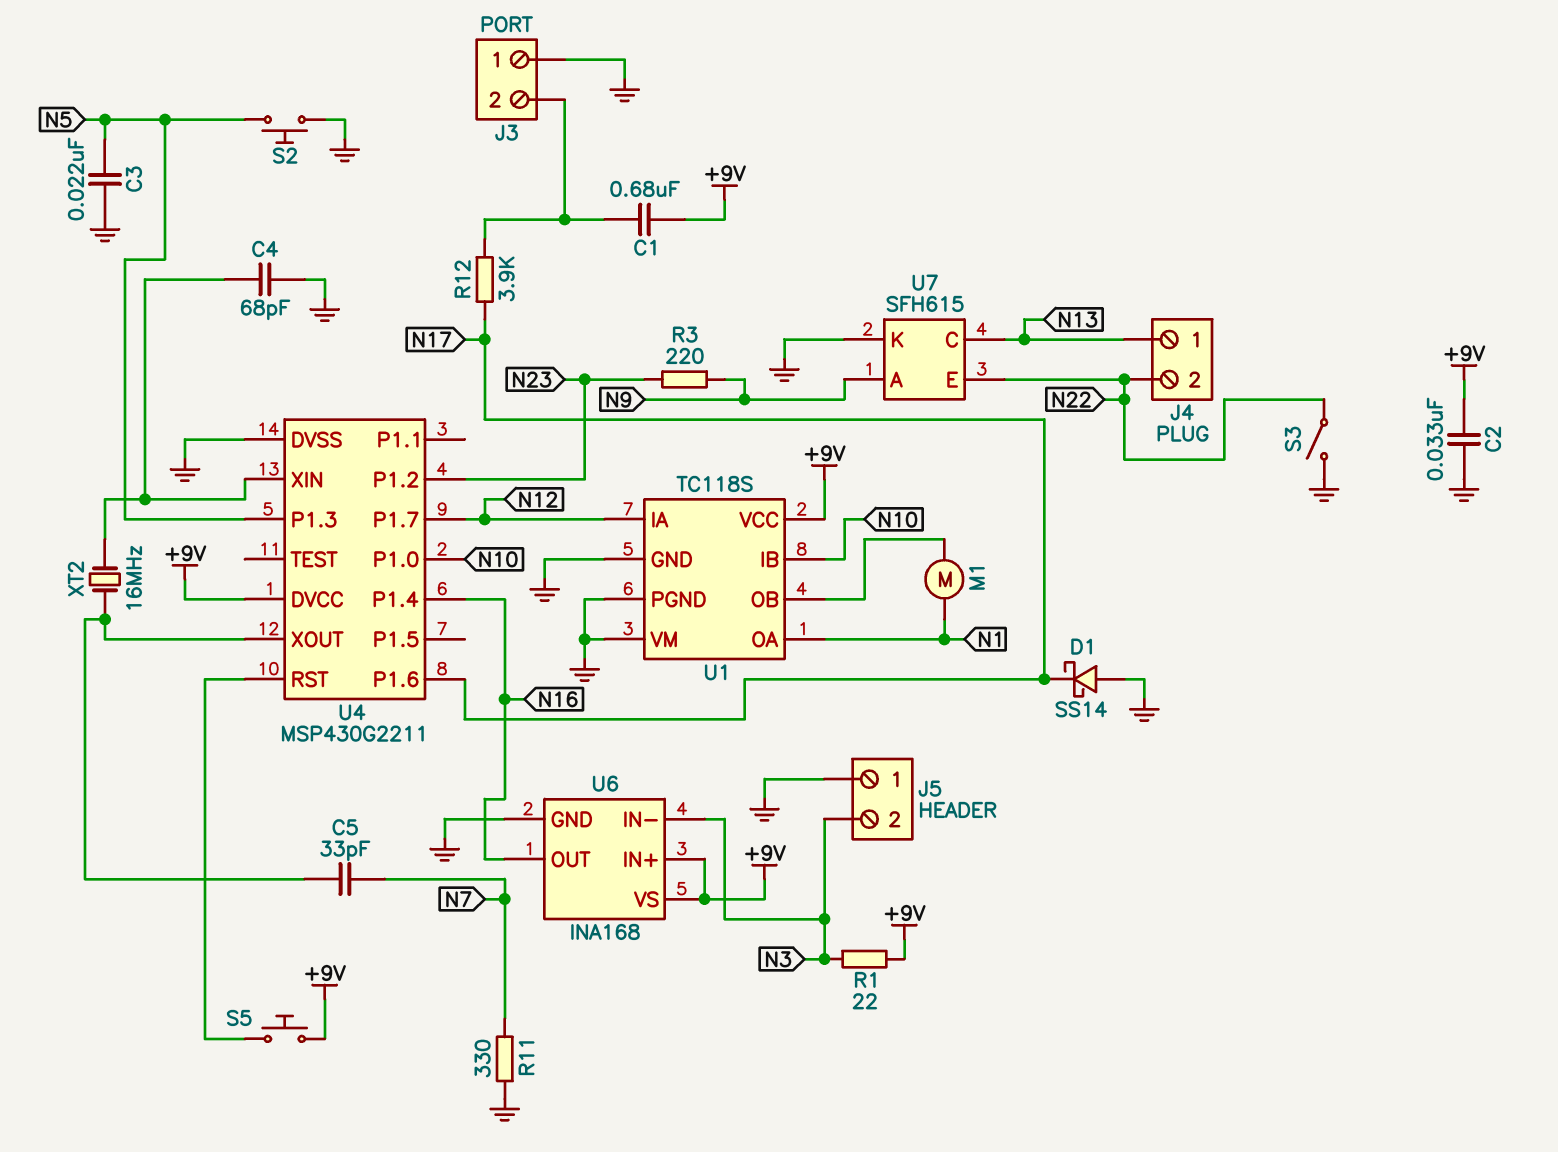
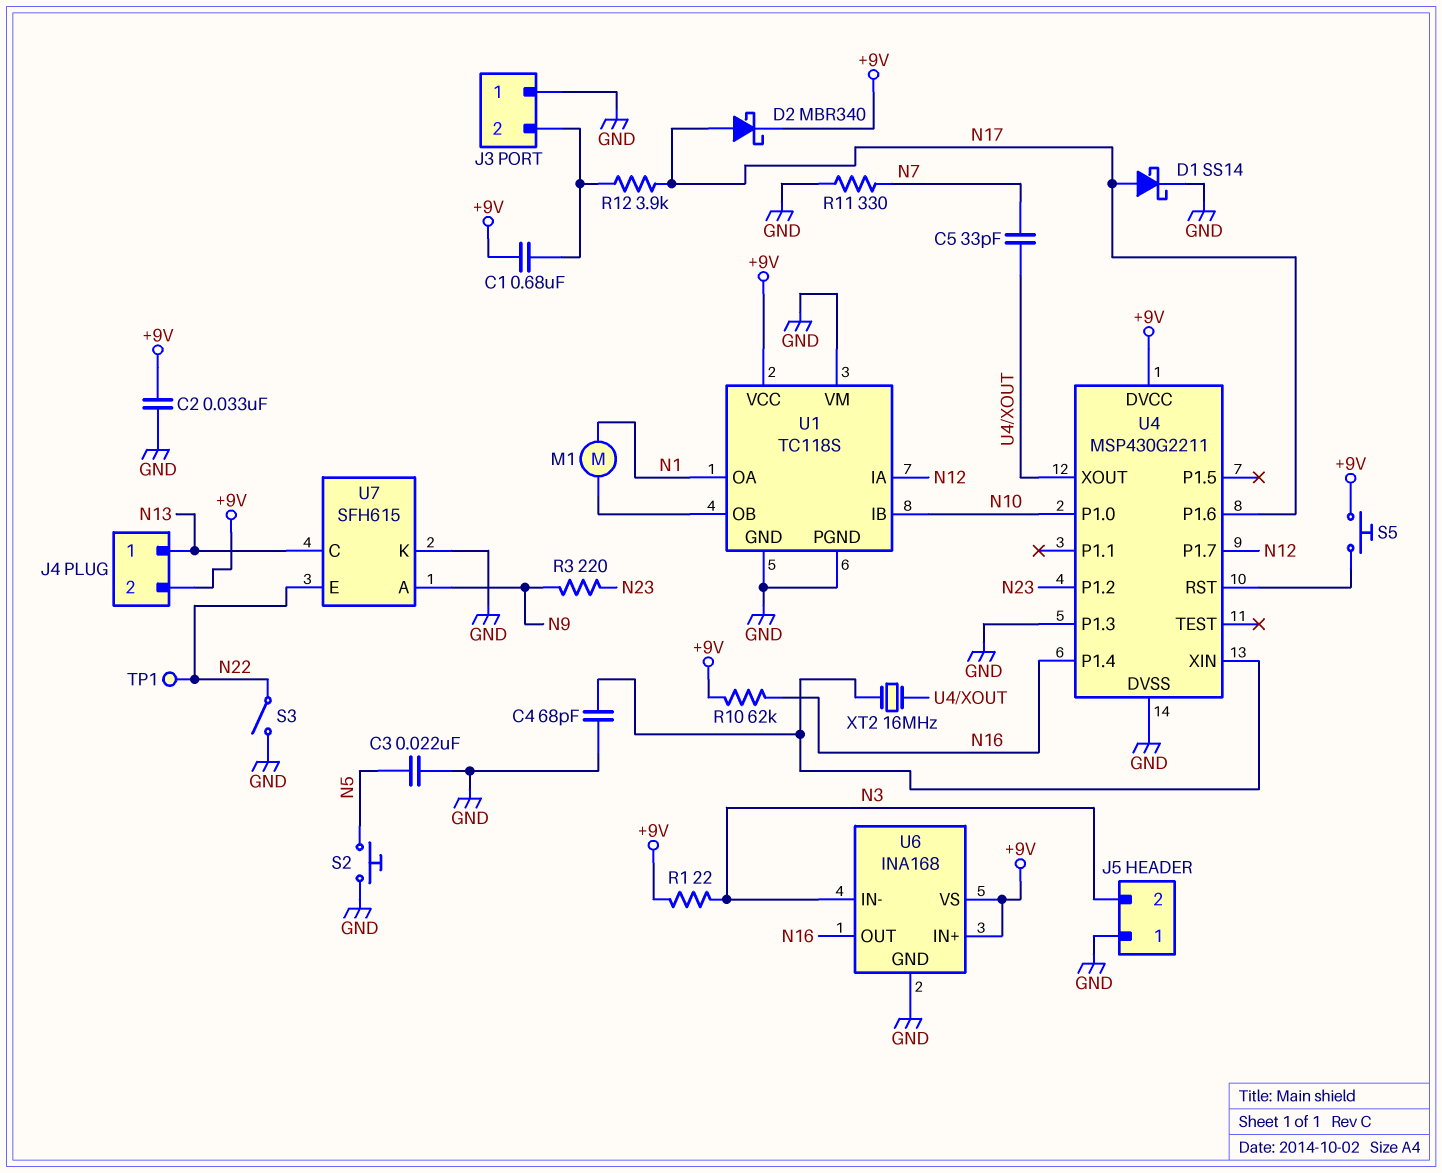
D1: schottky SS14 (A GND, K N17) -> schottky SS14 (A N17, K GND)
D2: none -> schottky MBR340 (A N17, K +9V)
J4 pin 2: N22 -> +9V
R10: none -> 62k (+9V, N16)
TP1: none -> test point (N22)
U4 pin P1.3: N5 -> GND

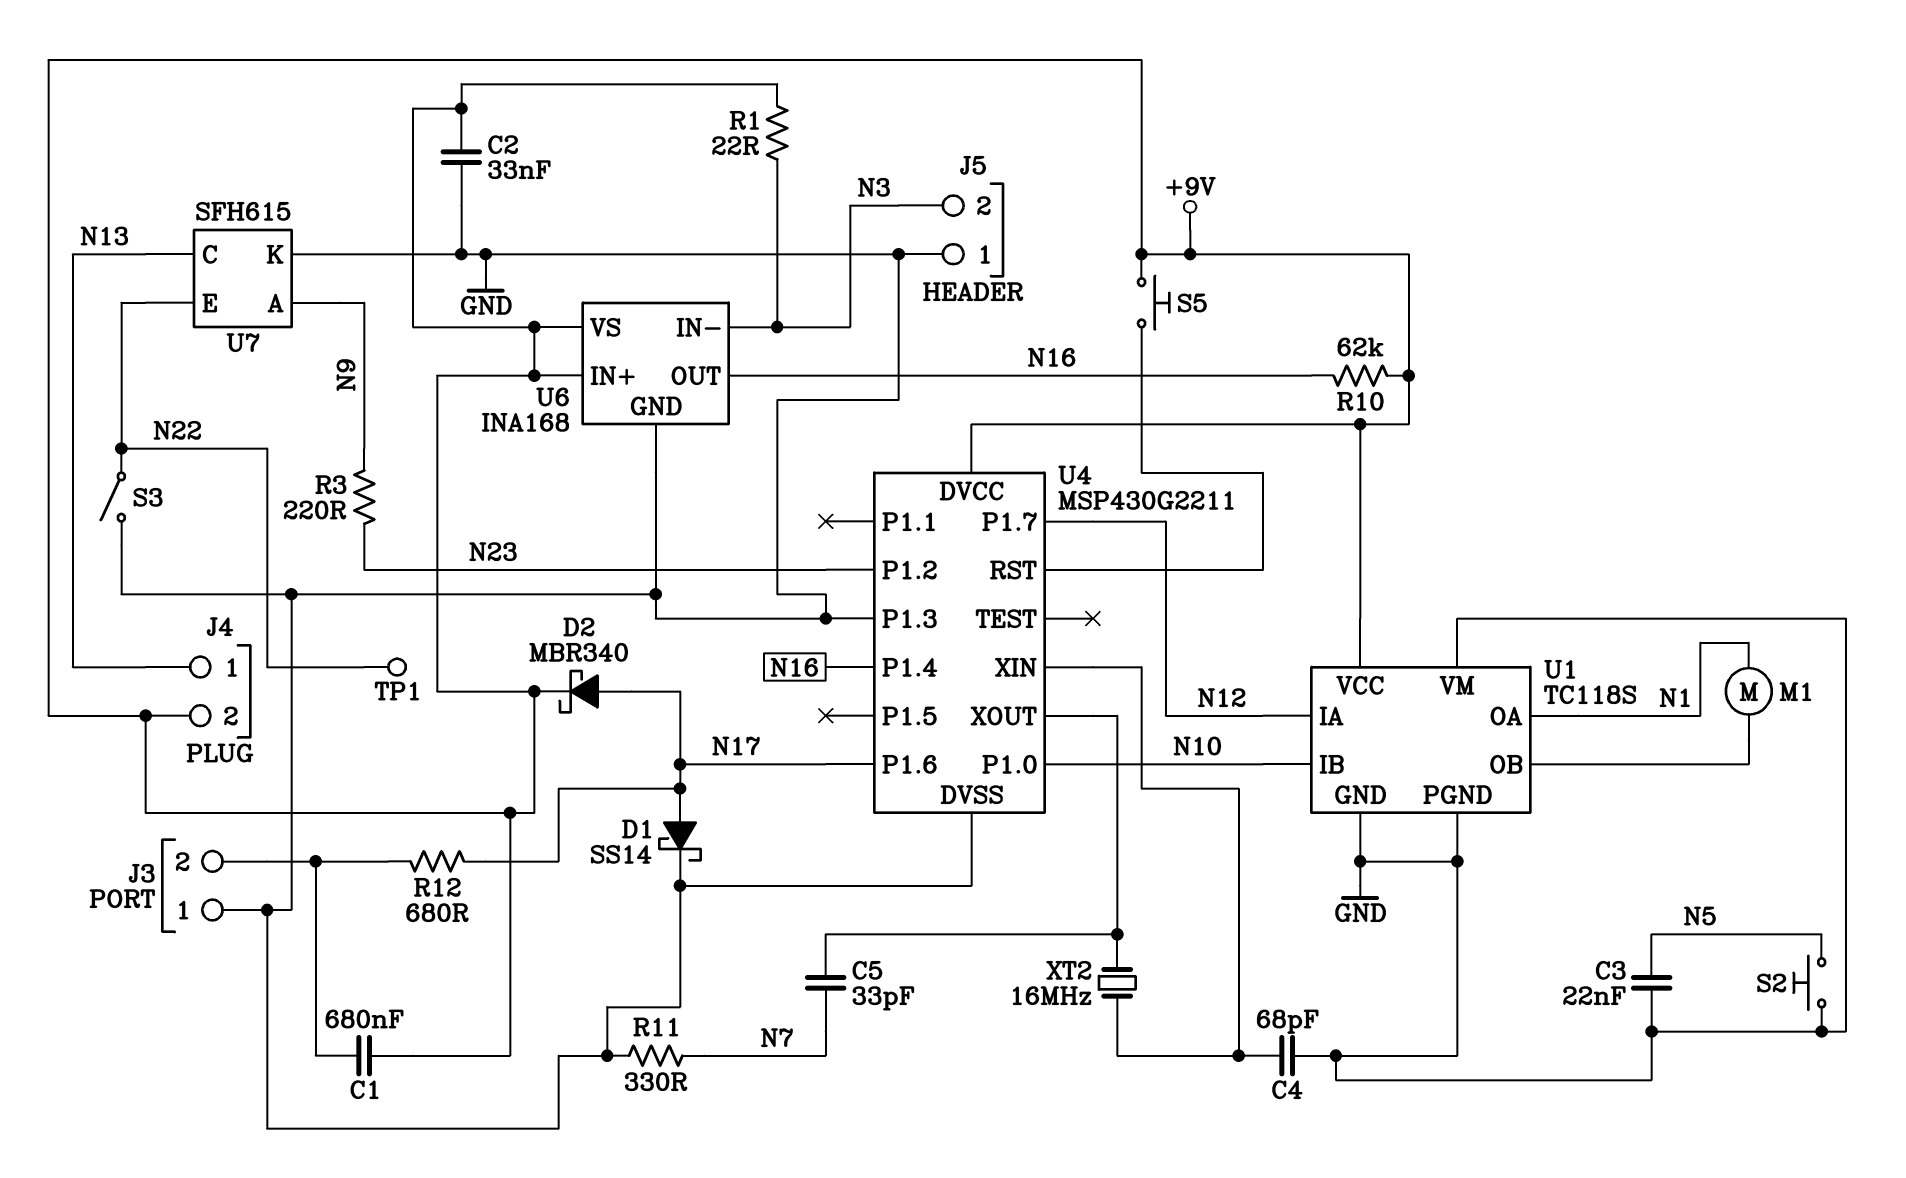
R12: 3.9k (J3/2, N17) -> 680 (J3/2, N17)

